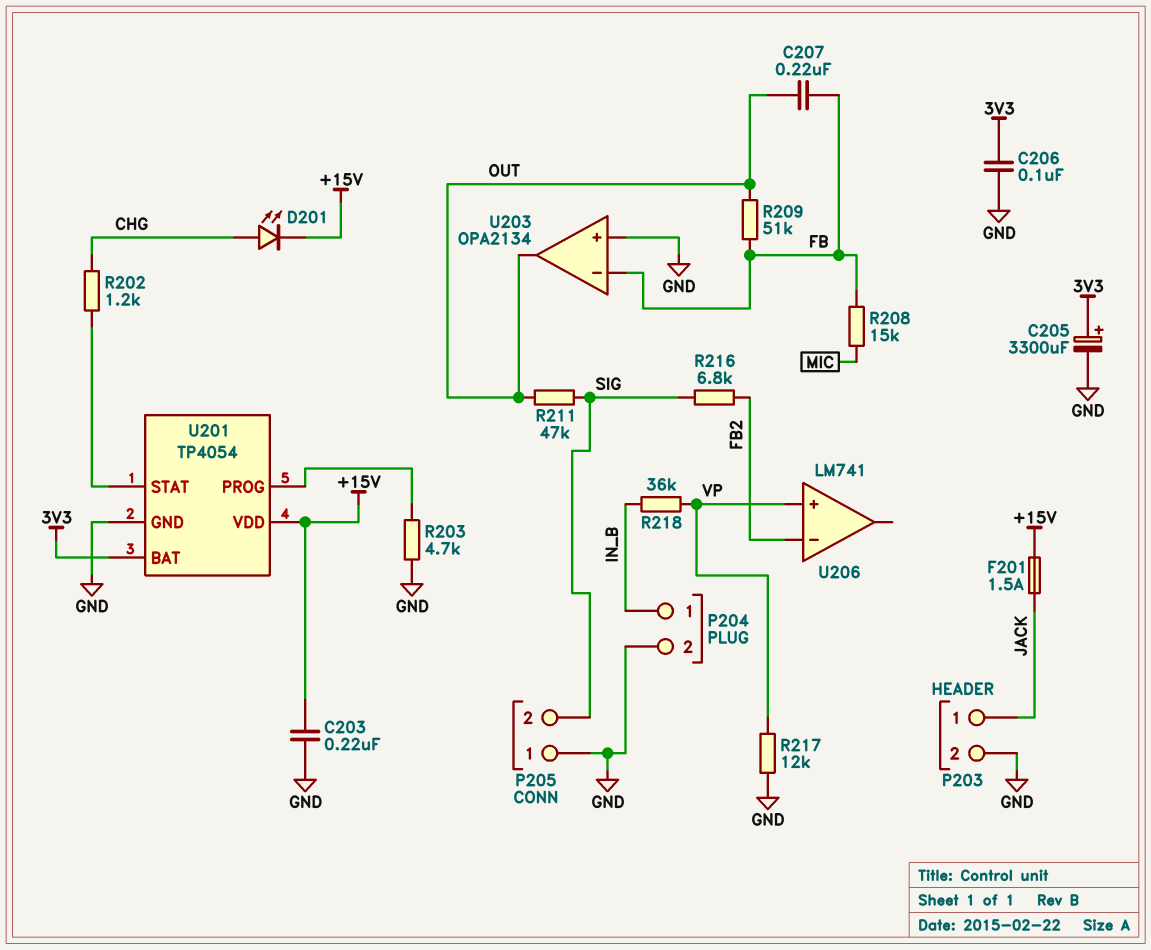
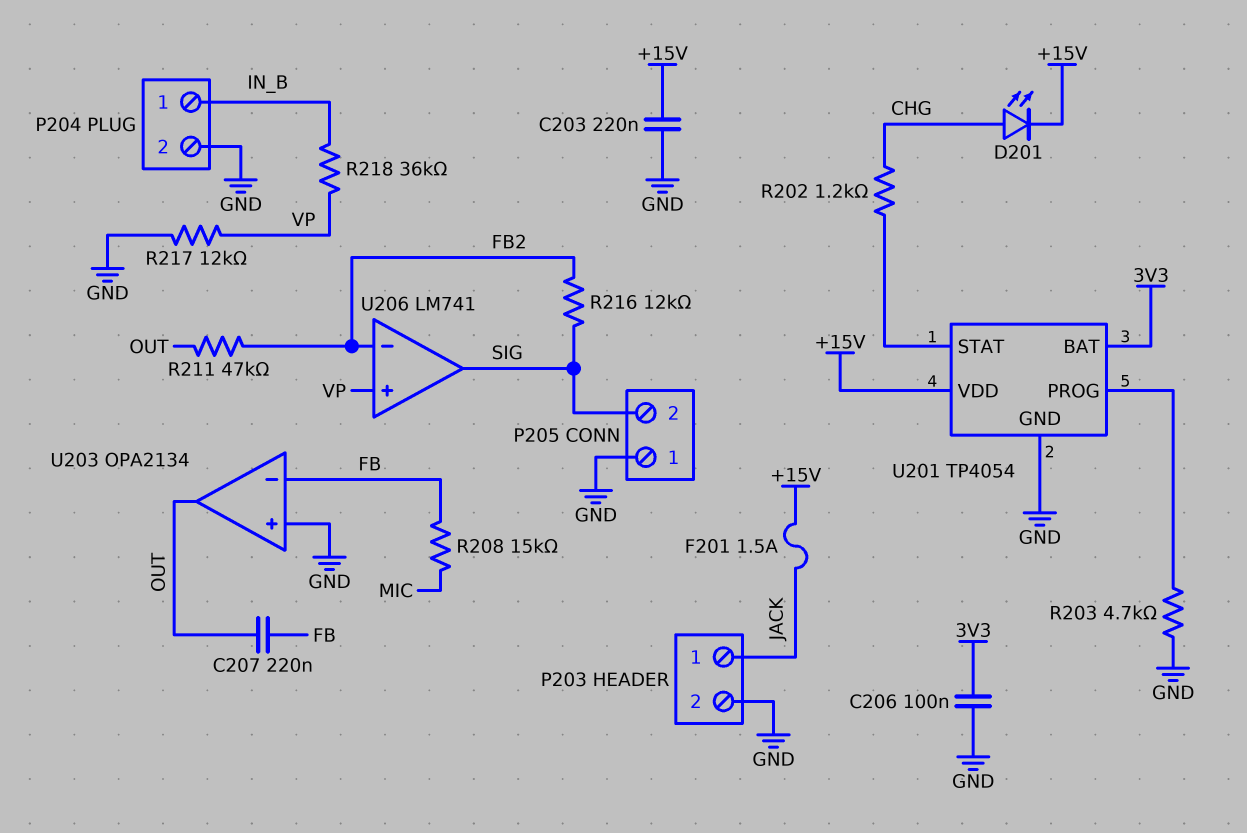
C205: 3300uF (plus 3V3, minus GND) -> none
R209: 51k (FB, OUT) -> none
R211: 47k (OUT, SIG) -> 47k (FB2, OUT)
R216: 6.8k (FB2, SIG) -> 12k (FB2, SIG)
U206 pin out: none -> SIG

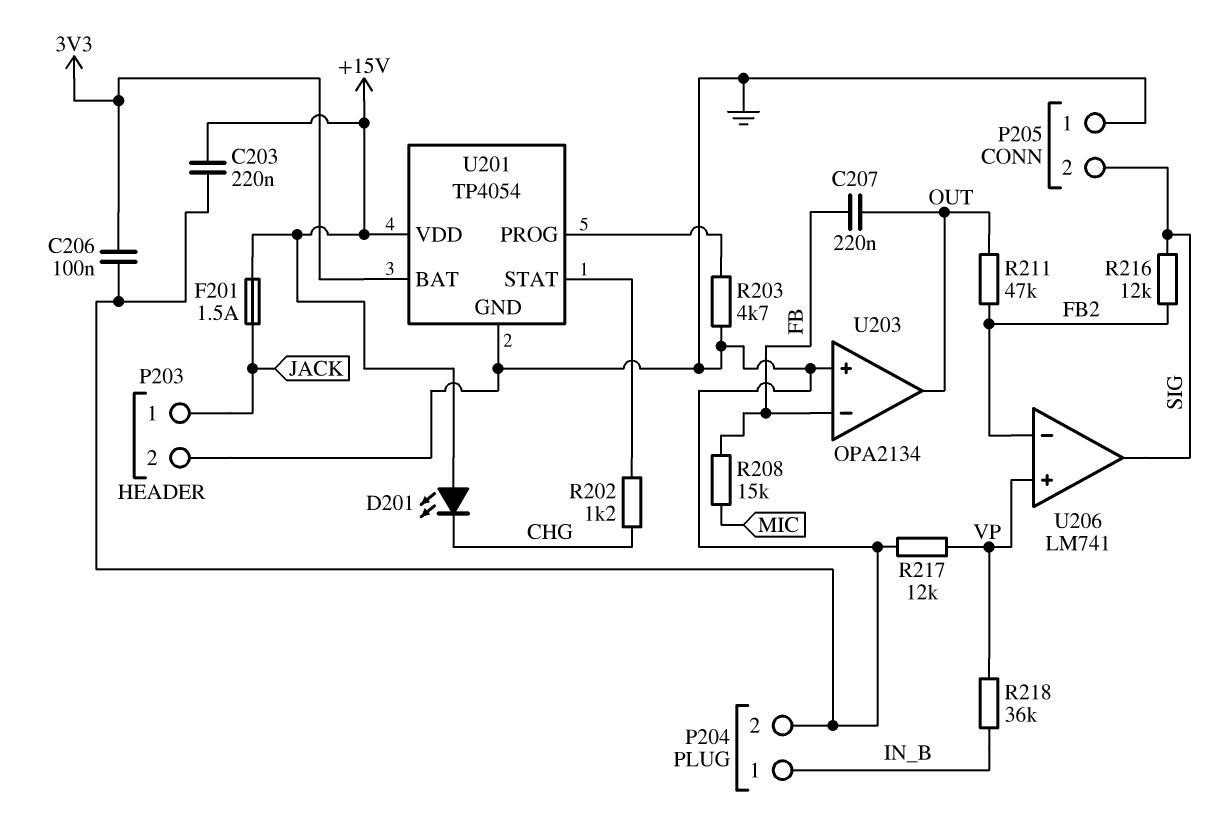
D201: LED (A CHG, K +15V) -> LED (A +15V, K CHG)

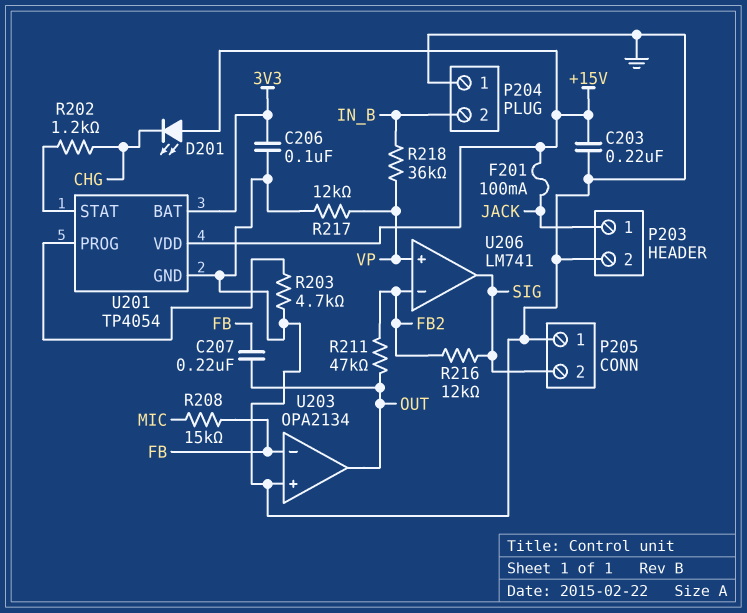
F201: 1.5A (+15V, JACK) -> 100mA (+15V, JACK)
P204 pin 1: IN_B -> GND
P204 pin 2: GND -> IN_B

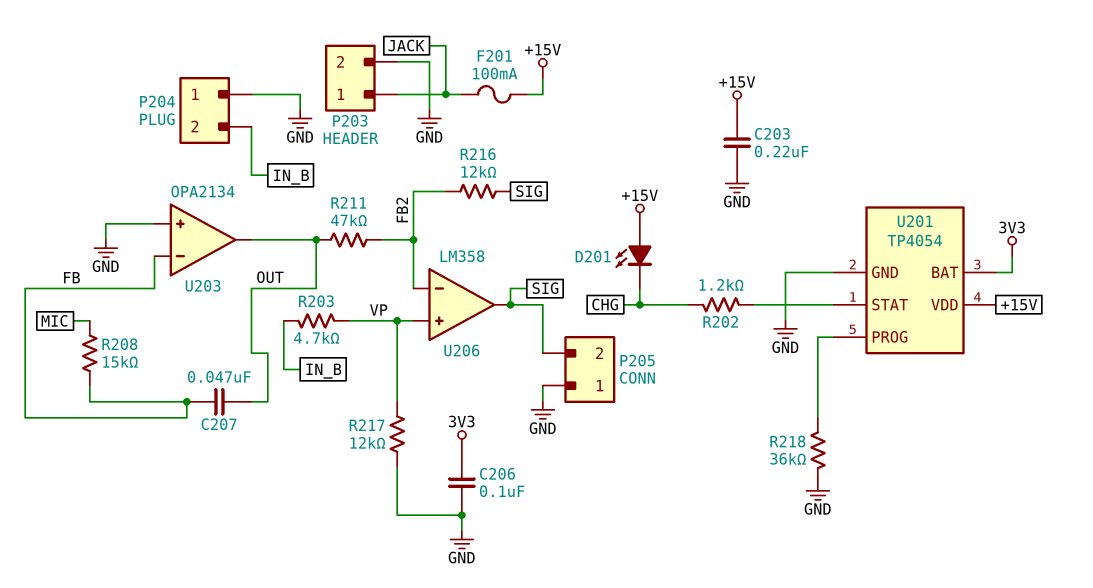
C207: 220nF (FB, OUT) -> 47nF (FB, OUT)
R203: 4.7k (GND, U201/PROG) -> 4.7k (IN_B, VP)
R218: 36k (IN_B, VP) -> 36k (GND, U201/PROG)
U206: LM741 -> LM358

